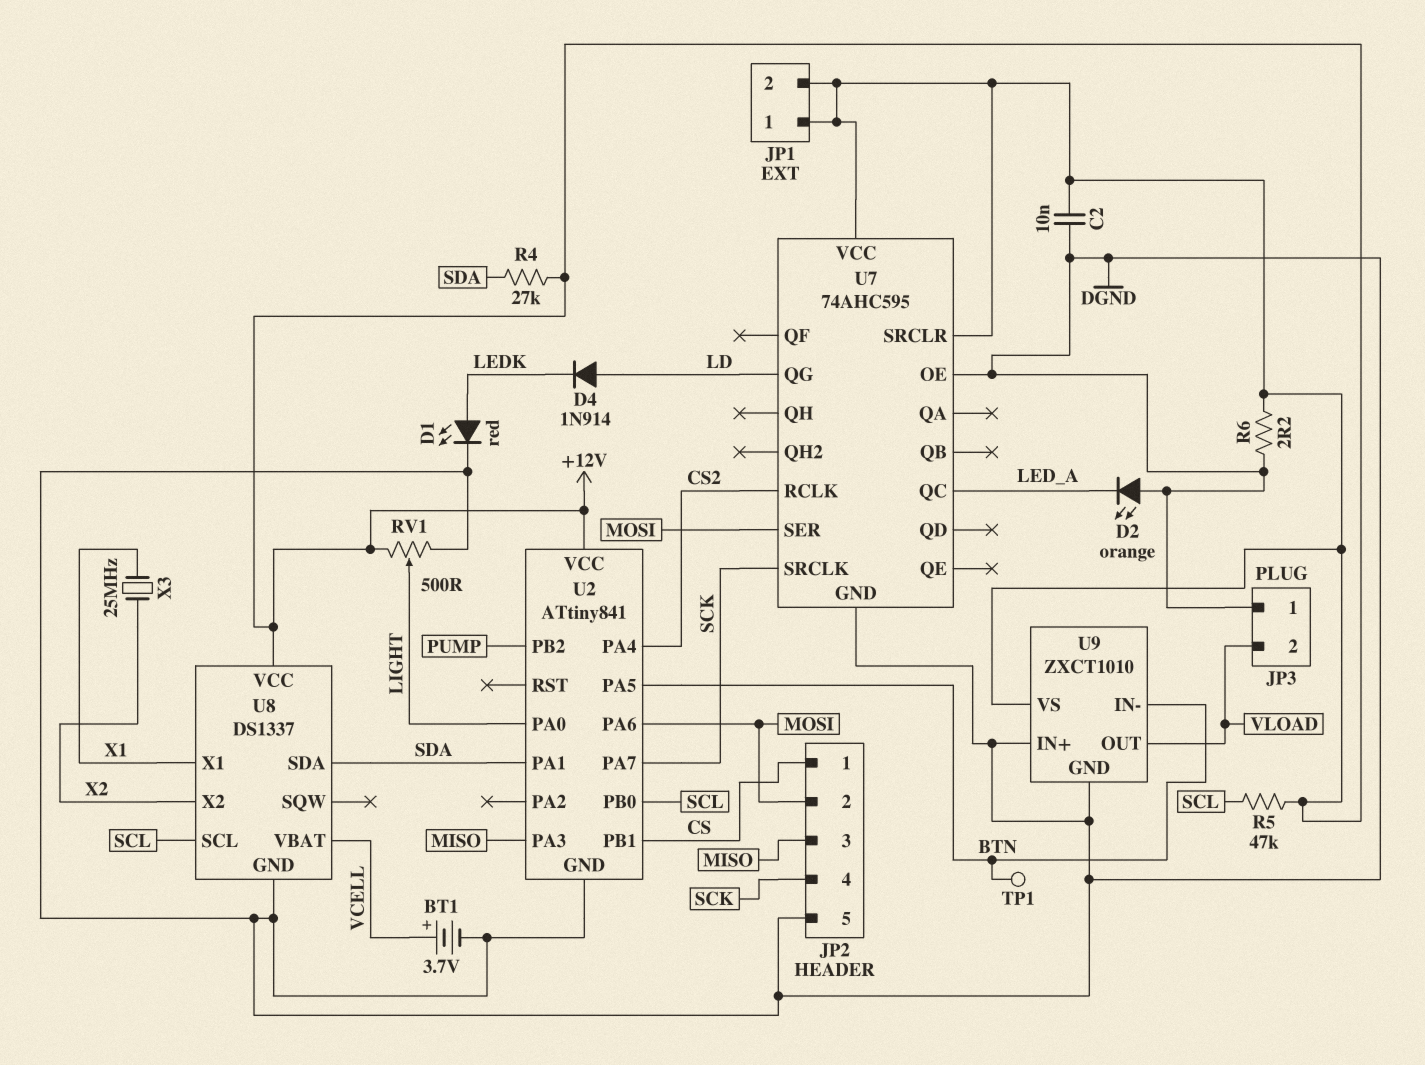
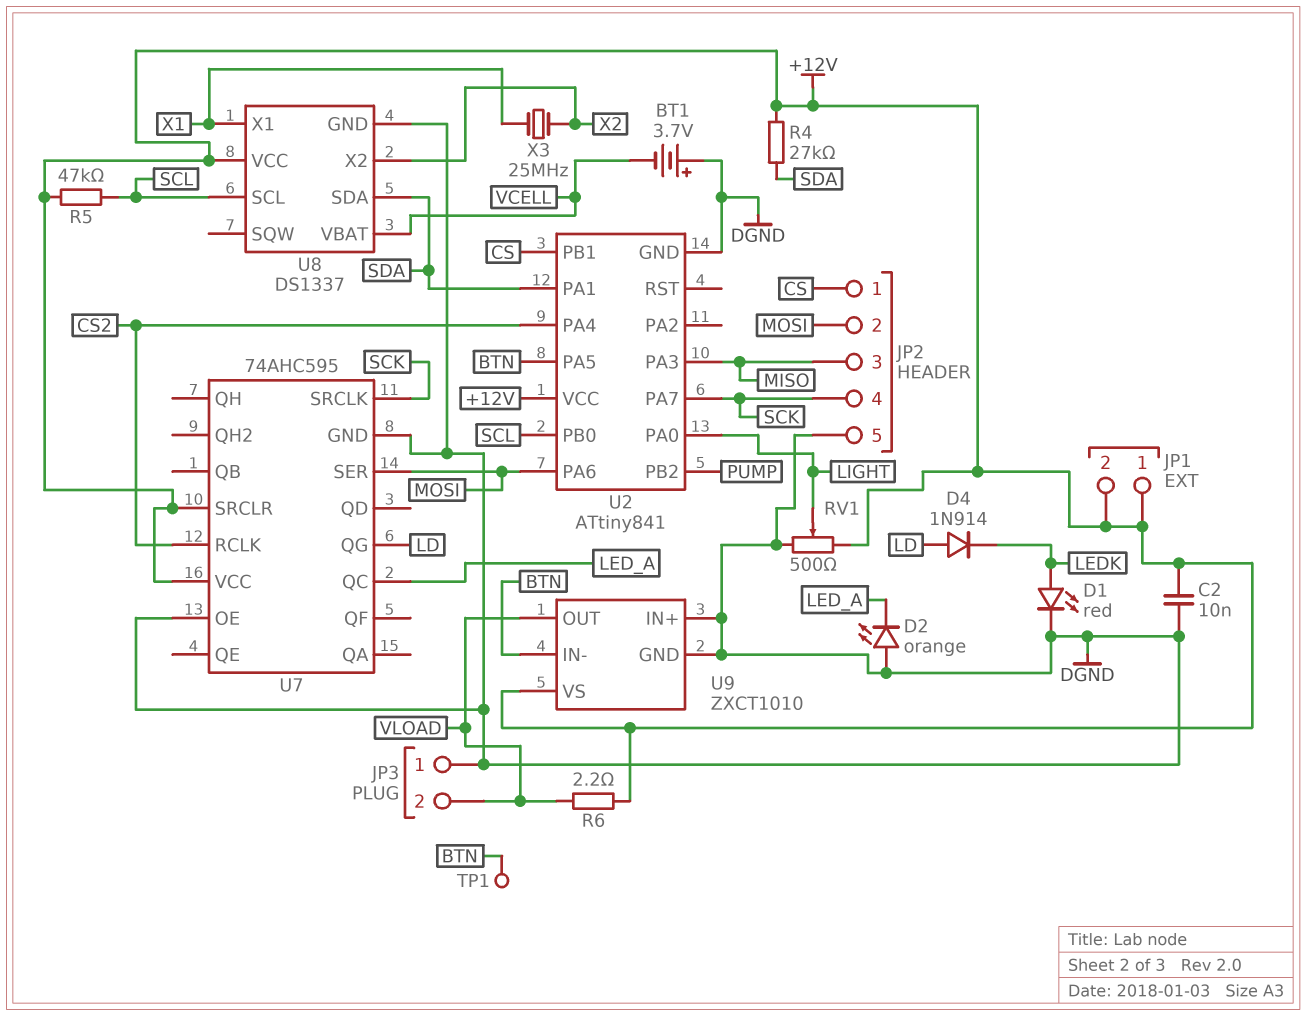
BT1: 3.7V (plus VCELL, minus DGND) -> 3.7V (plus DGND, minus VCELL)
R6: 2.2 (+12V, DGND) -> 2.2 (+12V, VLOAD)

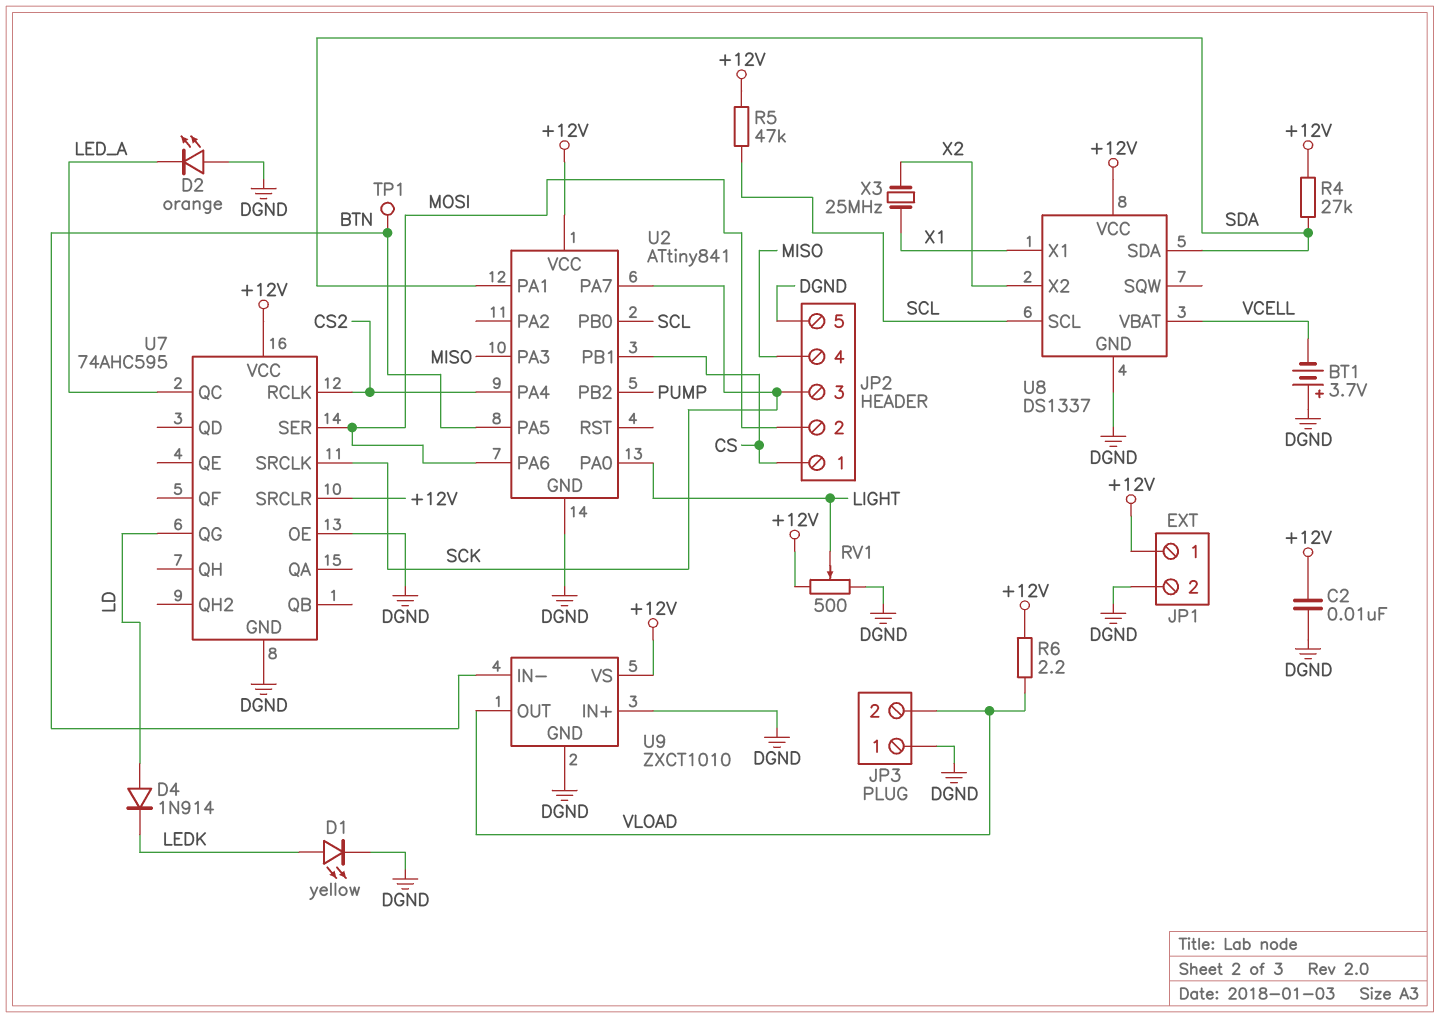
D1: LED red (A LEDK, K DGND) -> LED yellow (A LEDK, K DGND)
JP1 pin 2: +12V -> DGND
JP2 pin 3: MISO -> SCK
JP2 pin 4: SCK -> MISO

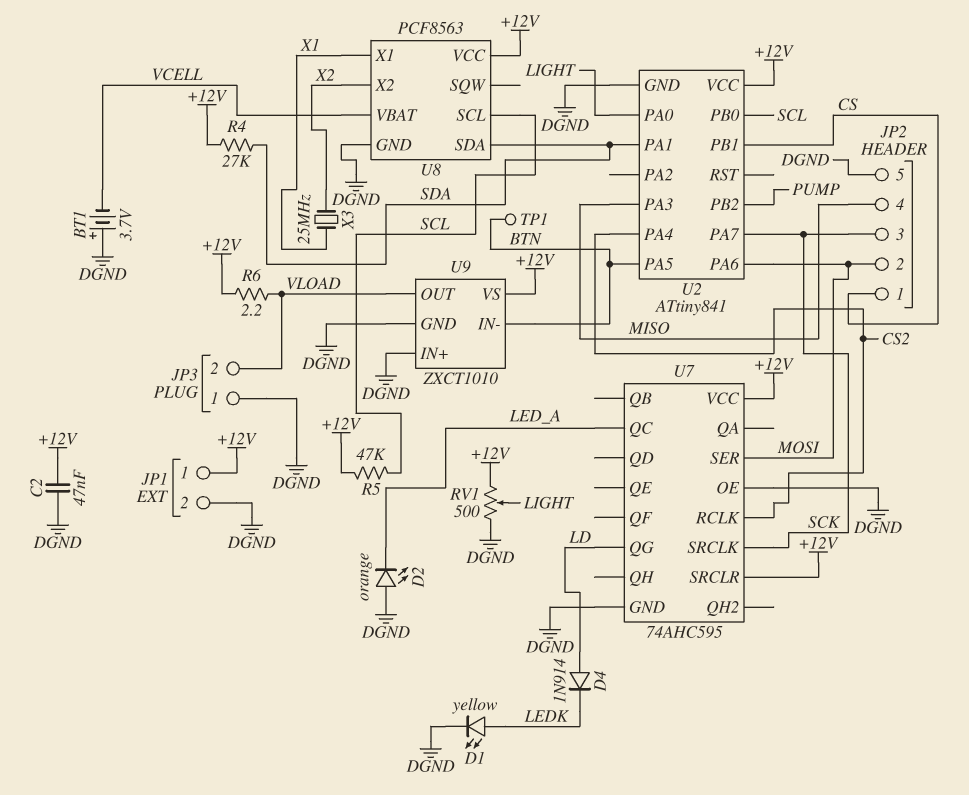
C2: 10nF (+12V, DGND) -> 47nF (+12V, DGND)
U8: DS1337 -> PCF8563

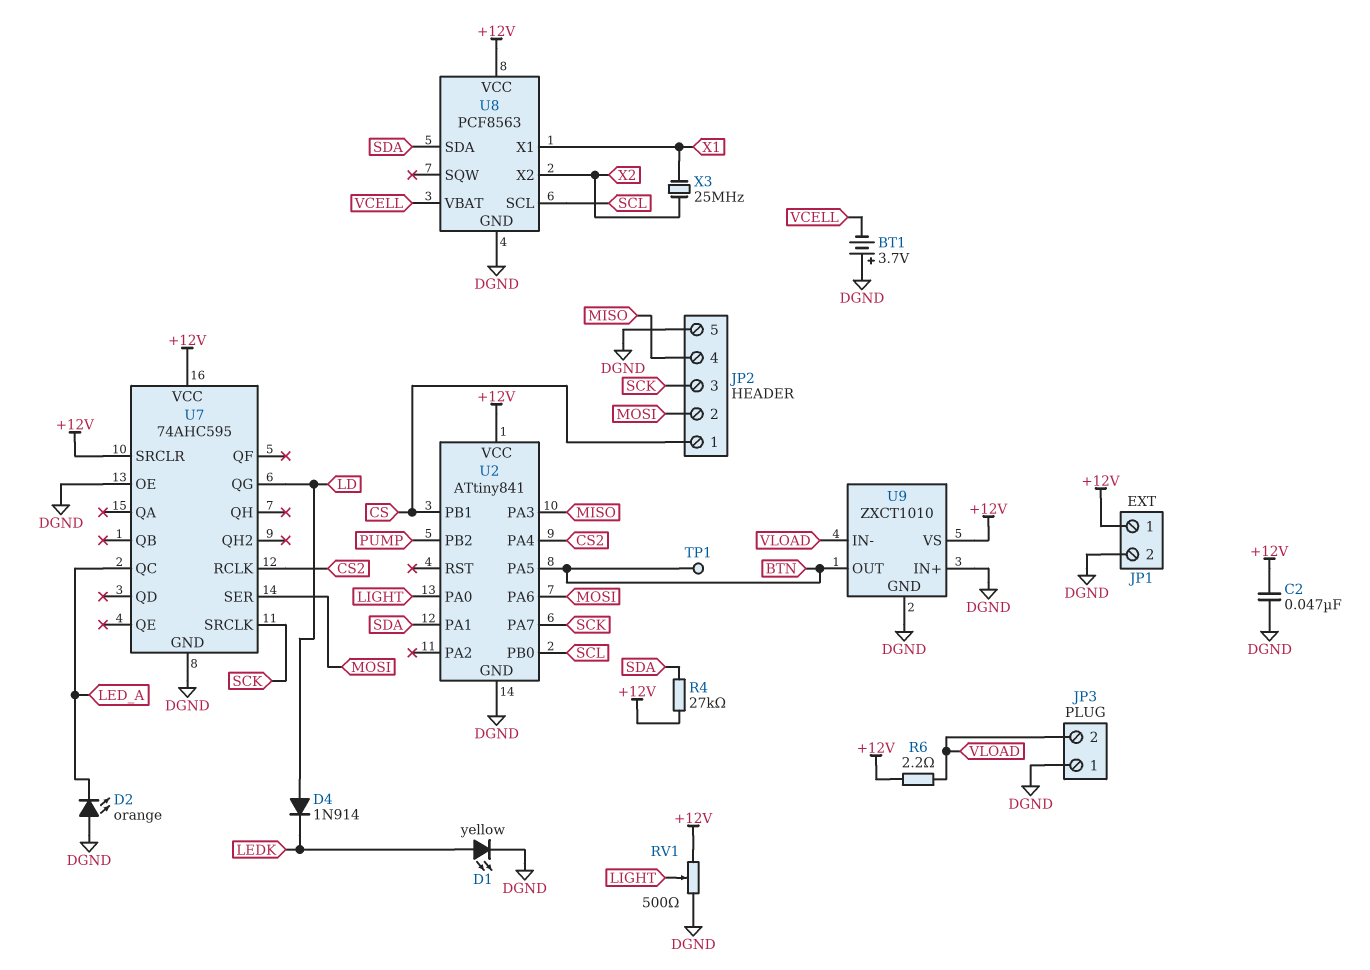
R5: 47k (+12V, SCL) -> none
U9 pin IN-: BTN -> VLOAD
U9 pin OUT: VLOAD -> BTN

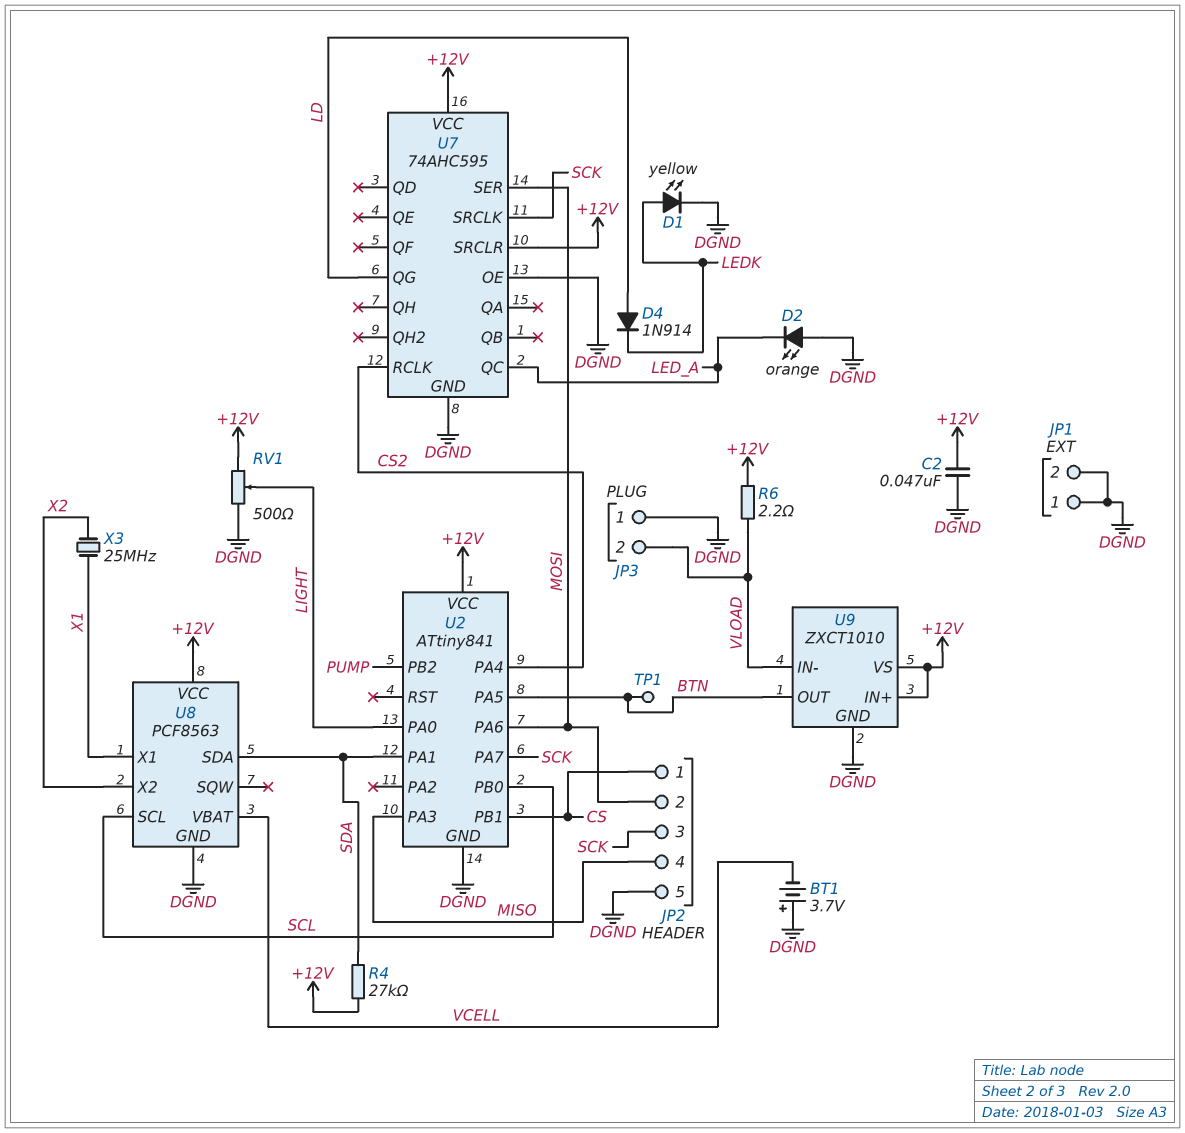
JP1 pin 1: +12V -> DGND
U9 pin IN+: DGND -> +12V

